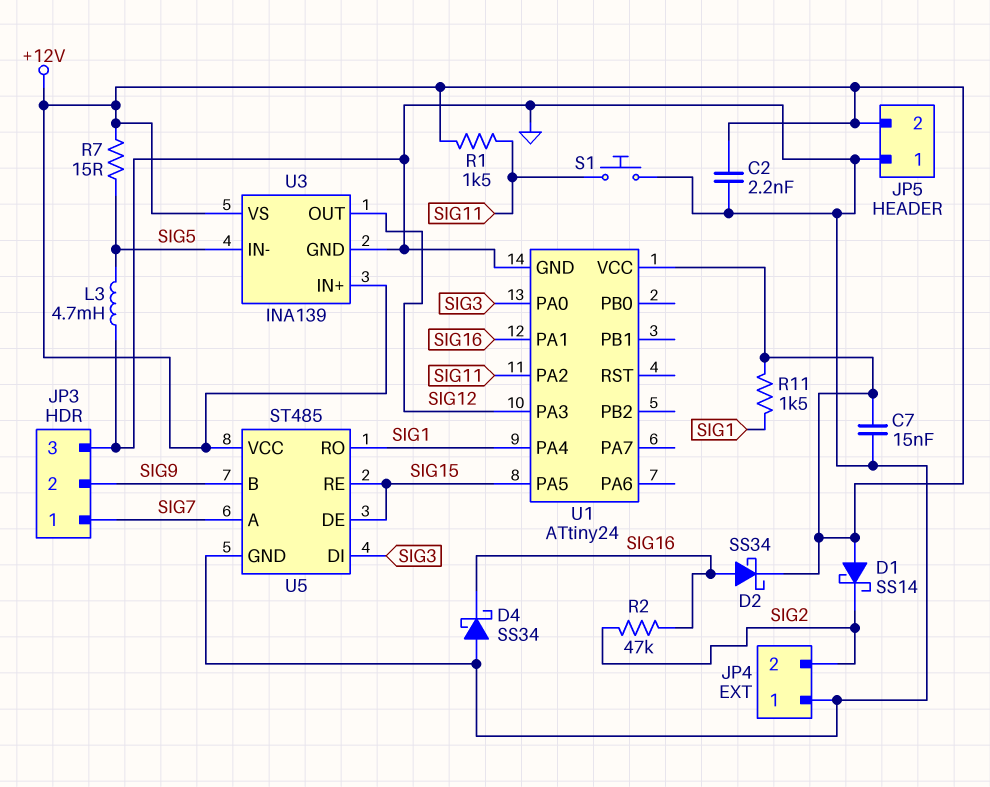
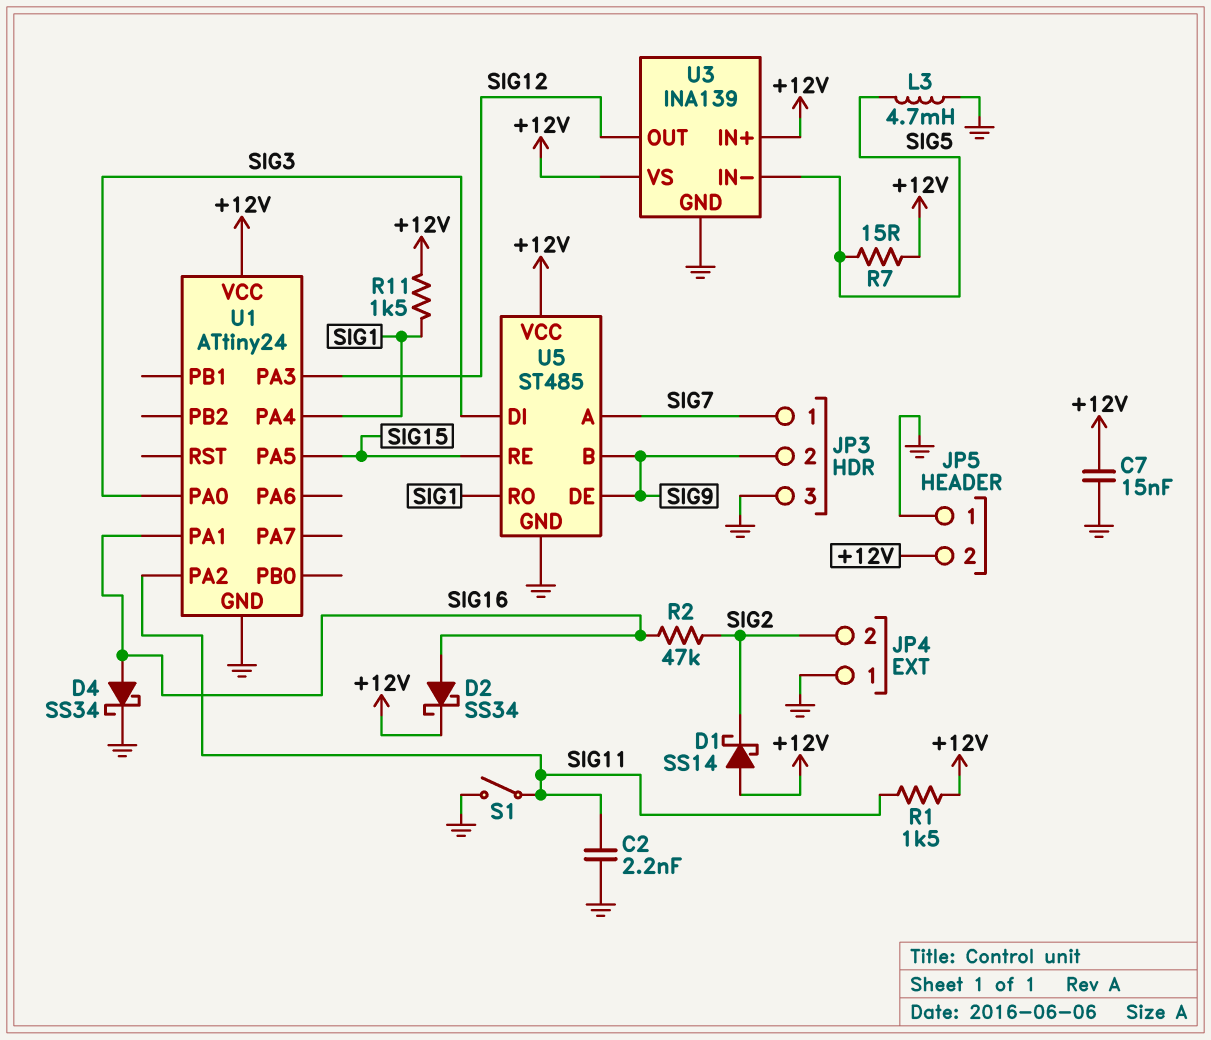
C2: 2.2nF (+12V, GND) -> 2.2nF (GND, SIG11)
D4: schottky SS34 (A GND, K SIG16) -> schottky SS34 (A SIG16, K GND)
S1: button (GND, SIG11) -> switch (GND, SIG11)
U5 pin DE: SIG15 -> SIG9

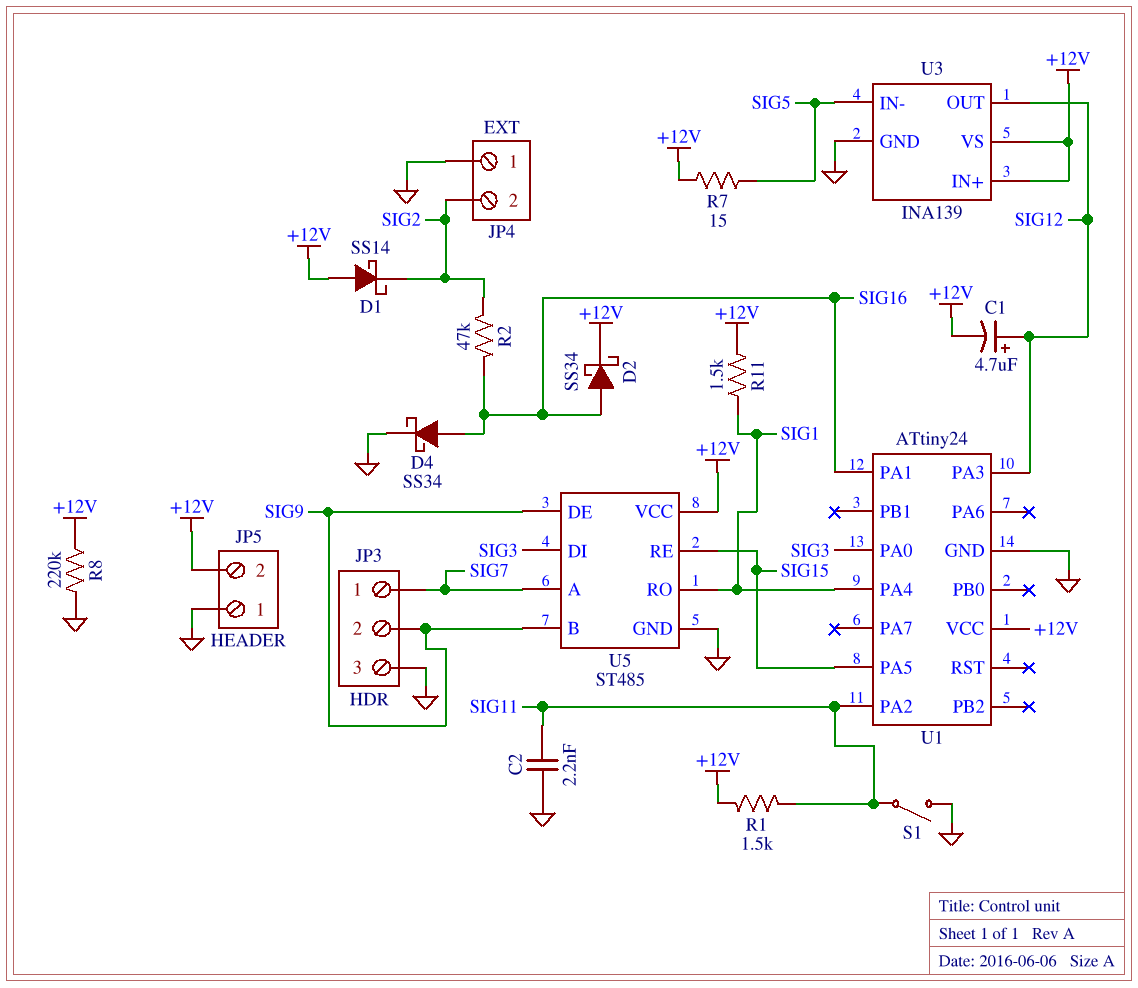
C1: none -> 4.7uF (plus SIG12, minus +12V)
C7: 15nF (+12V, GND) -> none
L3: 4.7mH (GND, SIG5) -> none
R8: none -> 220k (+12V, GND)

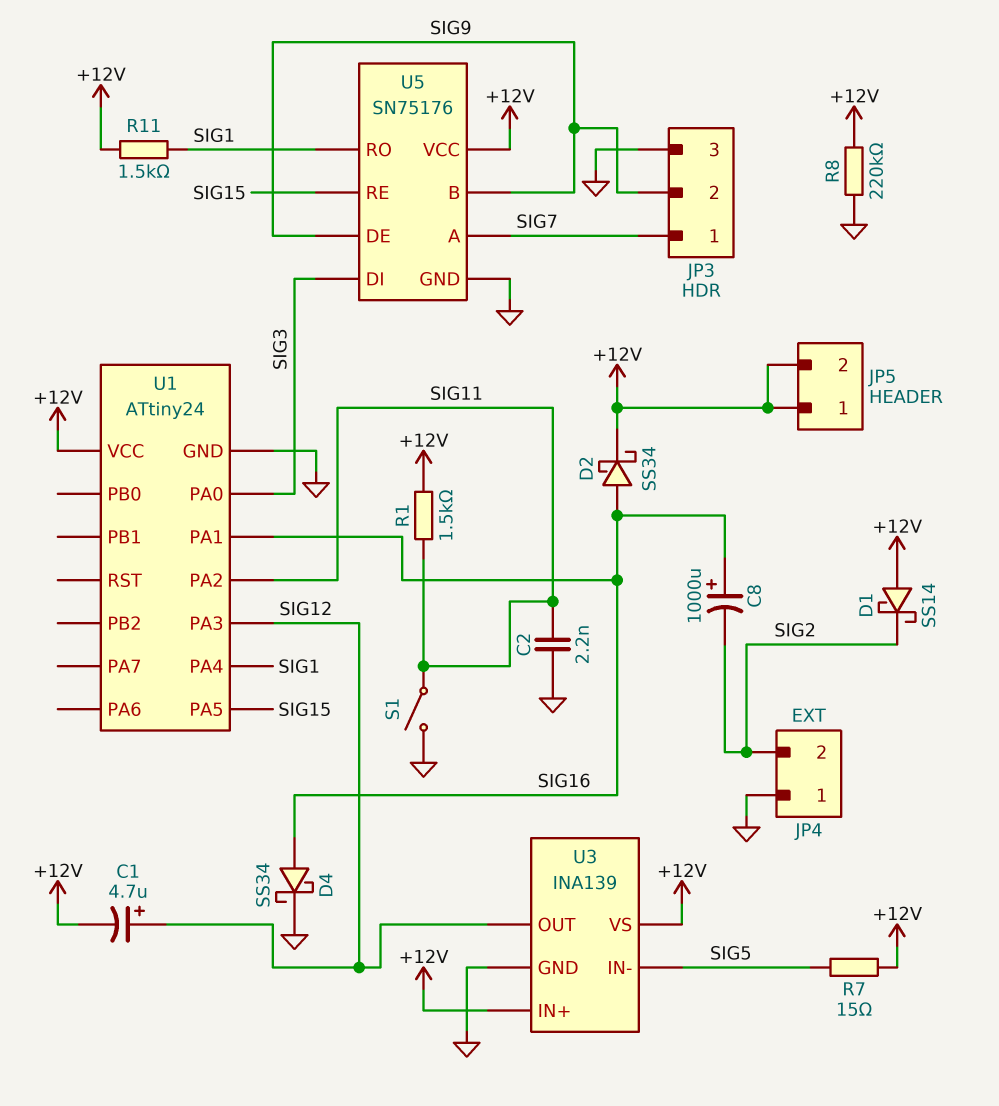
C8: none -> 1000uF (plus SIG16, minus SIG2)
JP5 pin 1: GND -> +12V
R2: 47k (SIG2, SIG16) -> none
U5: ST485 -> SN75176

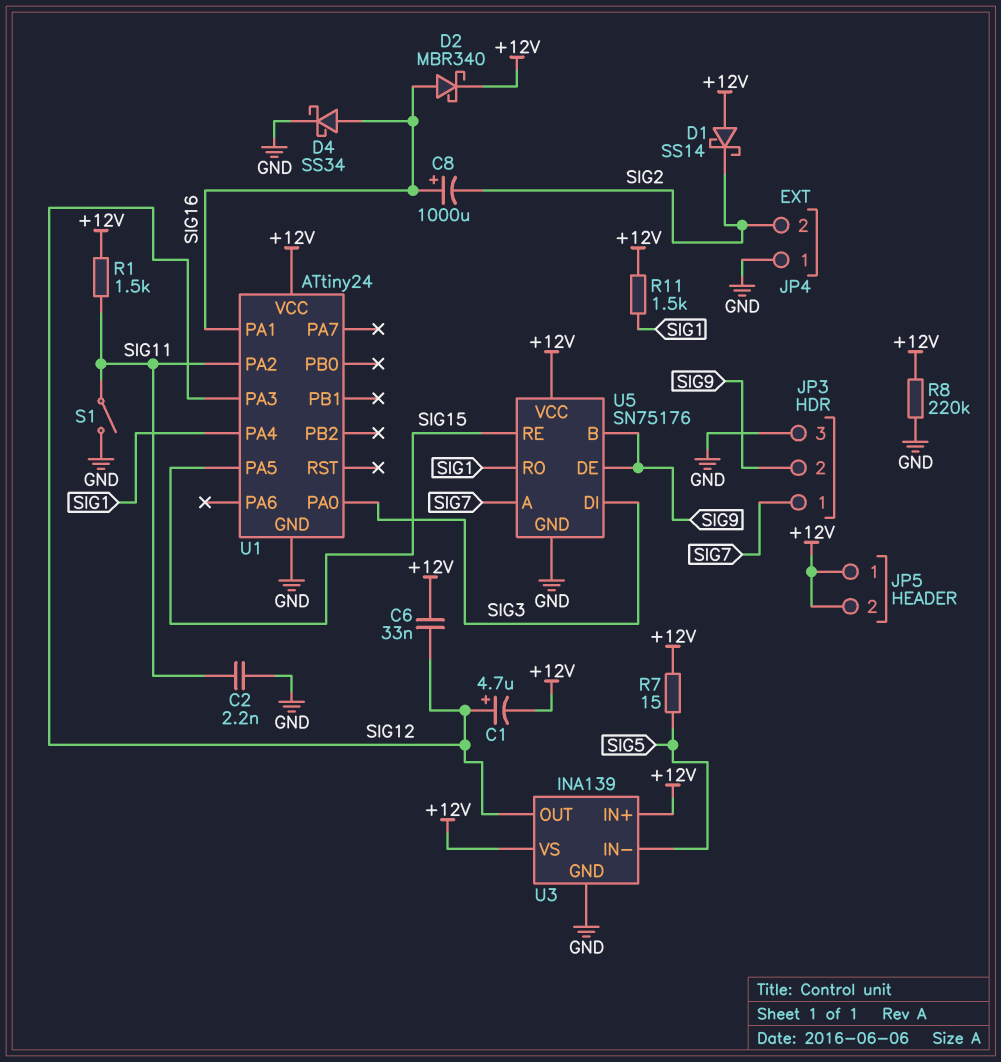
C6: none -> 33nF (+12V, SIG12)
D2: schottky SS34 (A SIG16, K +12V) -> schottky MBR340 (A SIG16, K +12V)

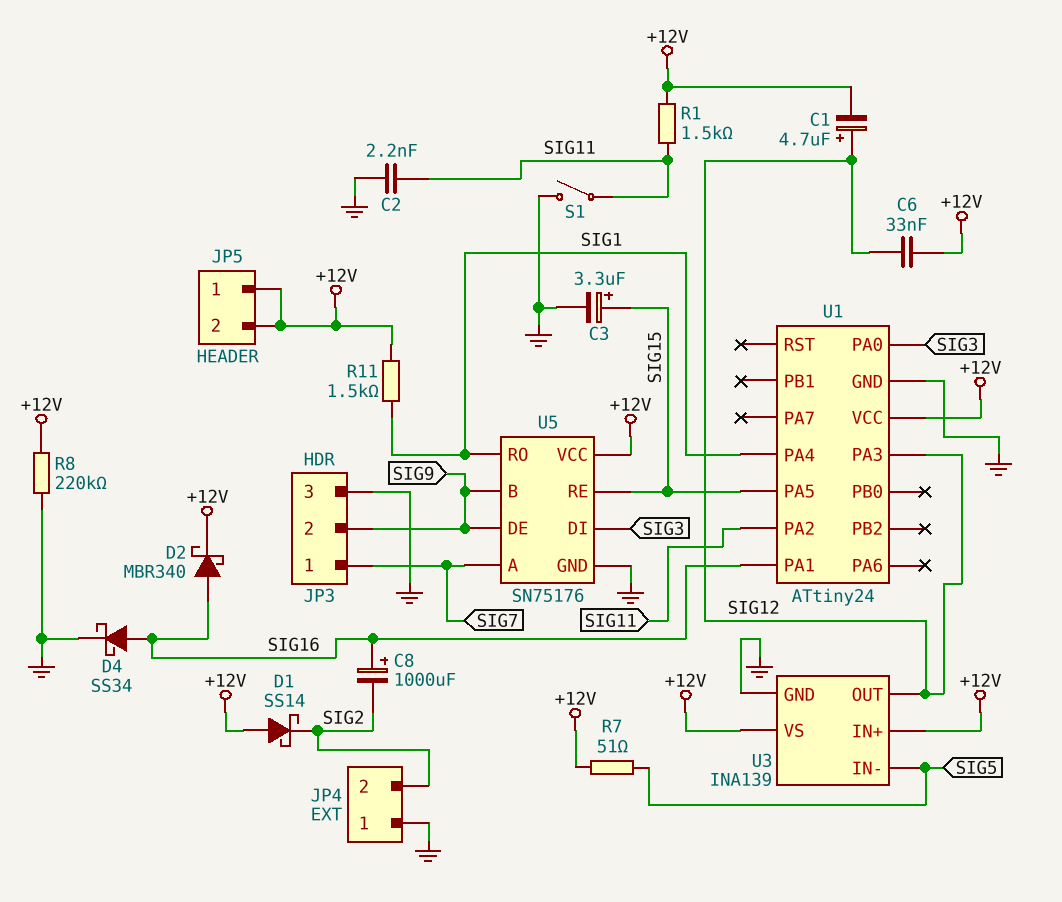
C3: none -> 3.3uF (plus SIG15, minus GND)
R7: 15 (+12V, SIG5) -> 51 (+12V, SIG5)

